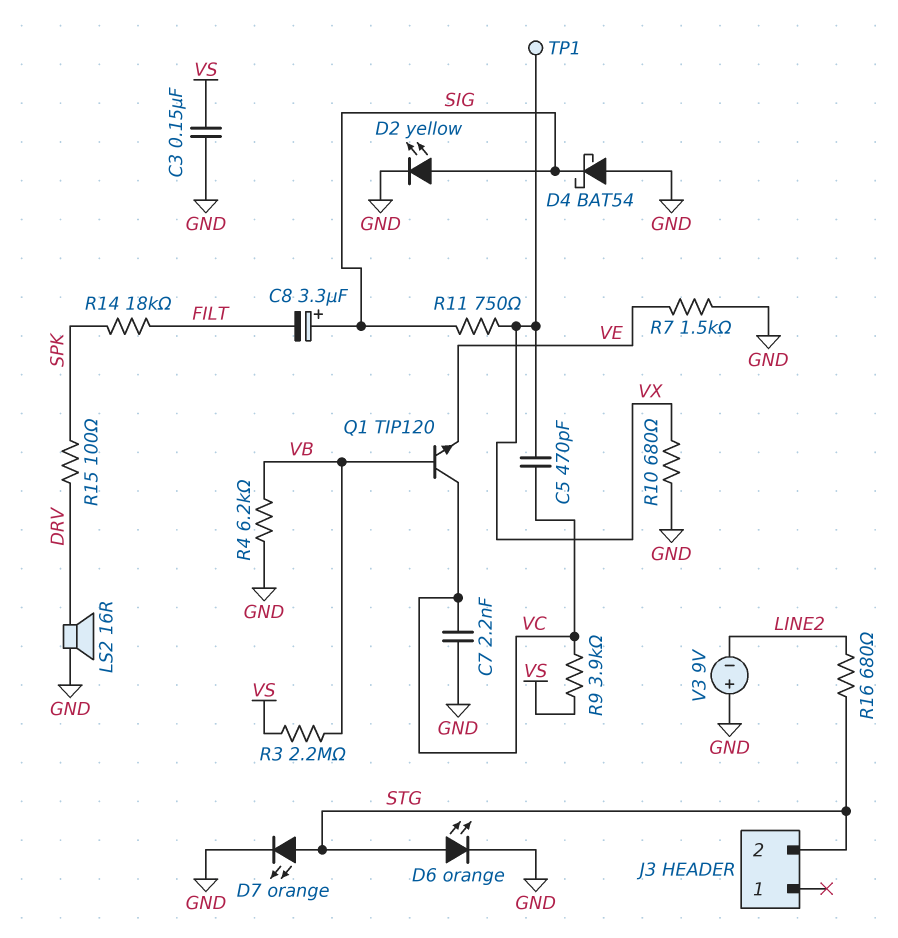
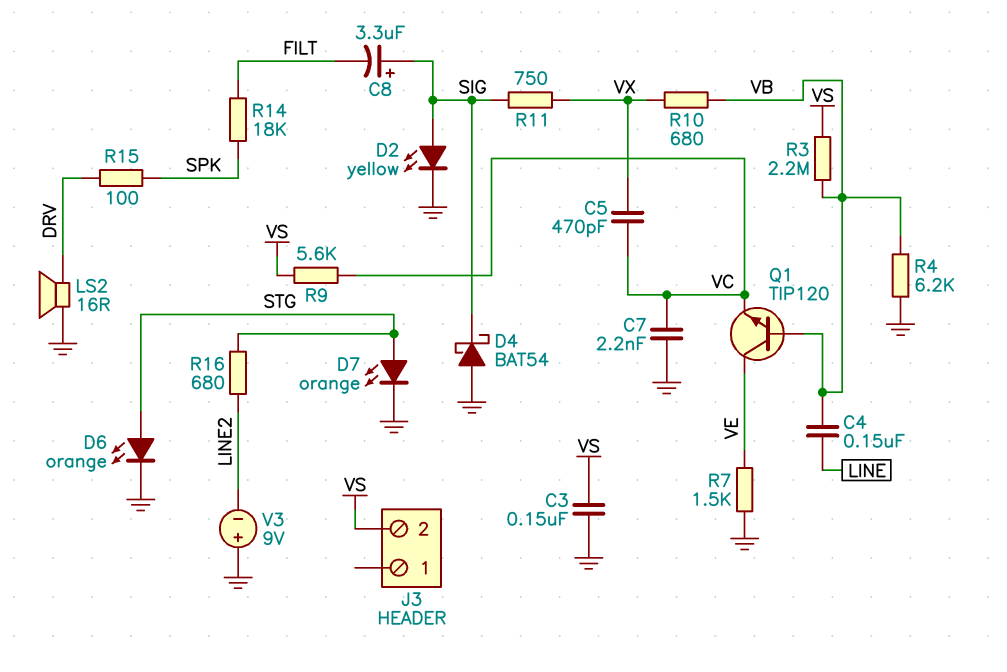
C4: none -> 150nF (LINE, VB)
J3 pin 2: STG -> VS
Q1: NPN TIP120 (B VB, C VC, E VE) -> NPN TIP120 (B VB, C VE, E VC)
R9: 3.9k (VC, VS) -> 5.6k (VC, VS)
R10: 680 (GND, VX) -> 680 (VB, VX)
TP1: test point (VX) -> none

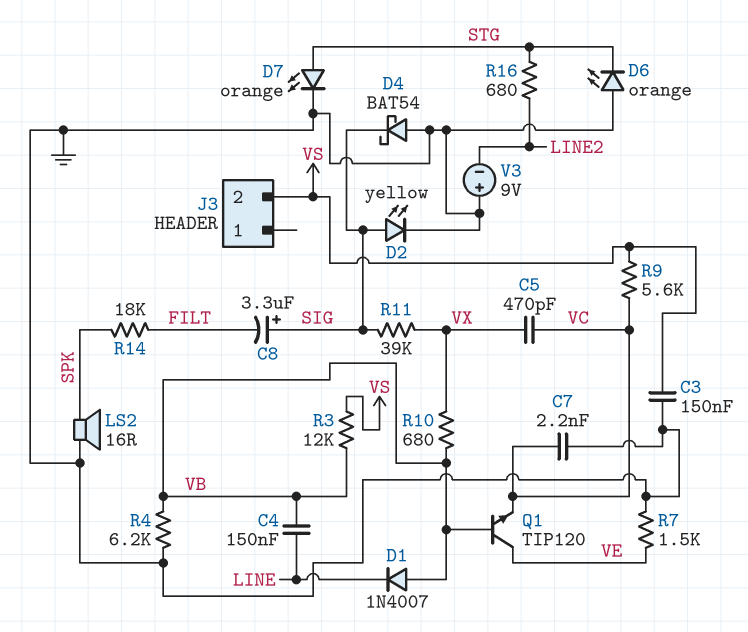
D1: none -> diode 1N4007 (A VB, K LINE)
D6: LED orange (A STG, K GND) -> LED orange (A GND, K STG)
LS2: speaker 16R (DRV, GND) -> speaker 16R (GND, SPK)
R3: 2.2M (VB, VS) -> 12k (VB, VS)
R11: 750 (SIG, VX) -> 39k (SIG, VX)
R15: 100 (DRV, SPK) -> none

